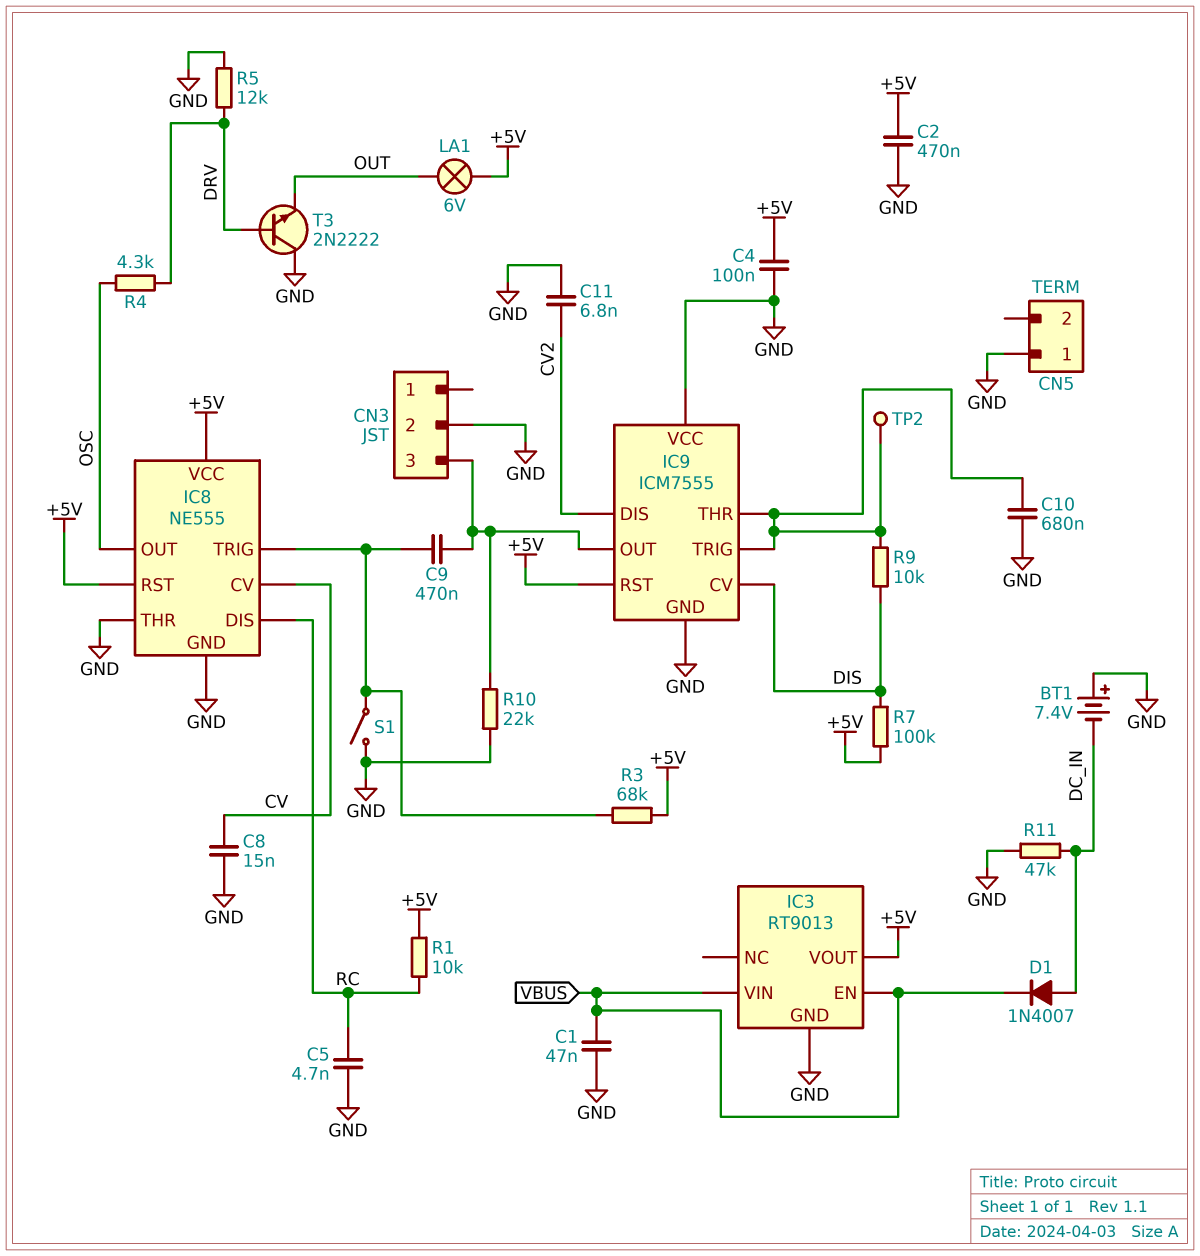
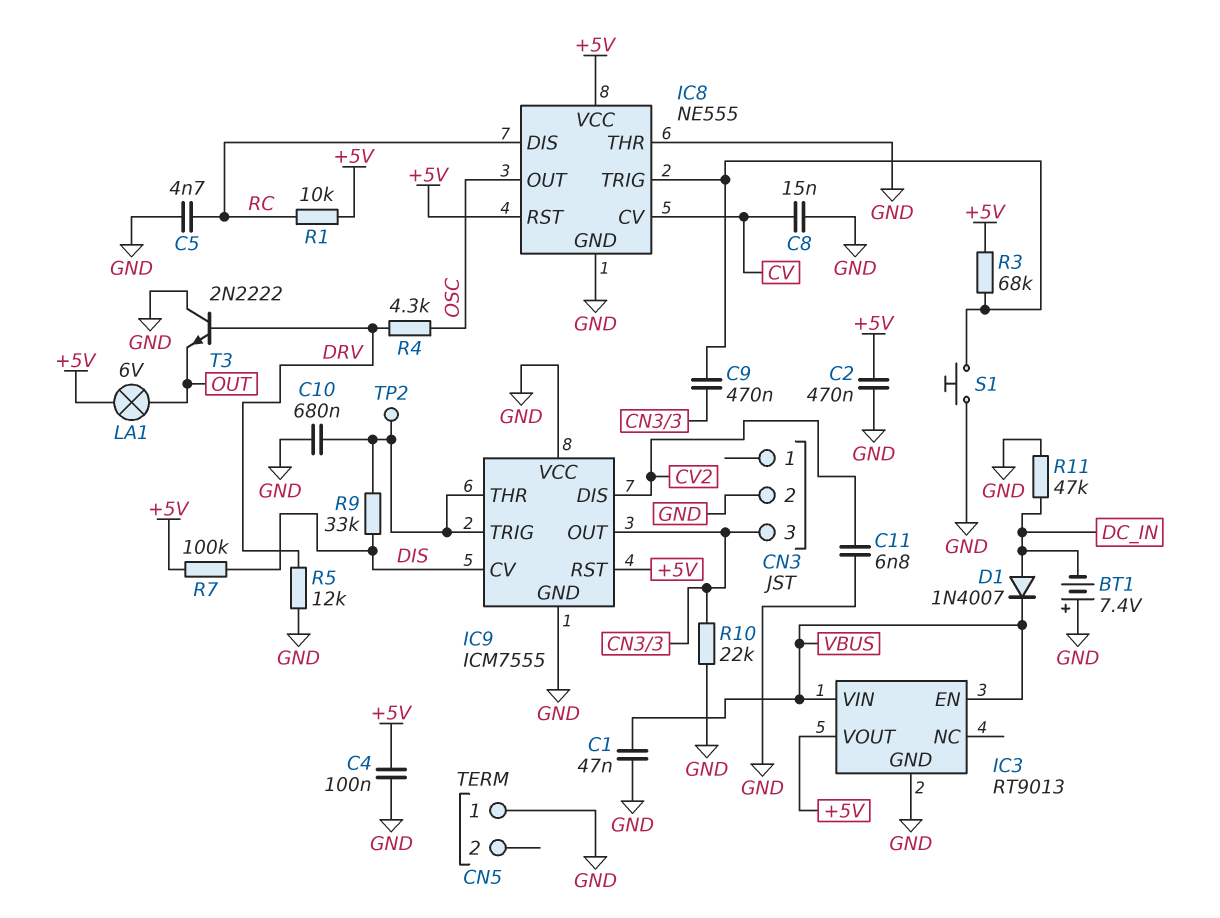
R9: 10k (DIS, IC9/THR) -> 33k (DIS, IC9/THR)
S1: switch (GND, IC8/TRIG) -> button (GND, IC8/TRIG)

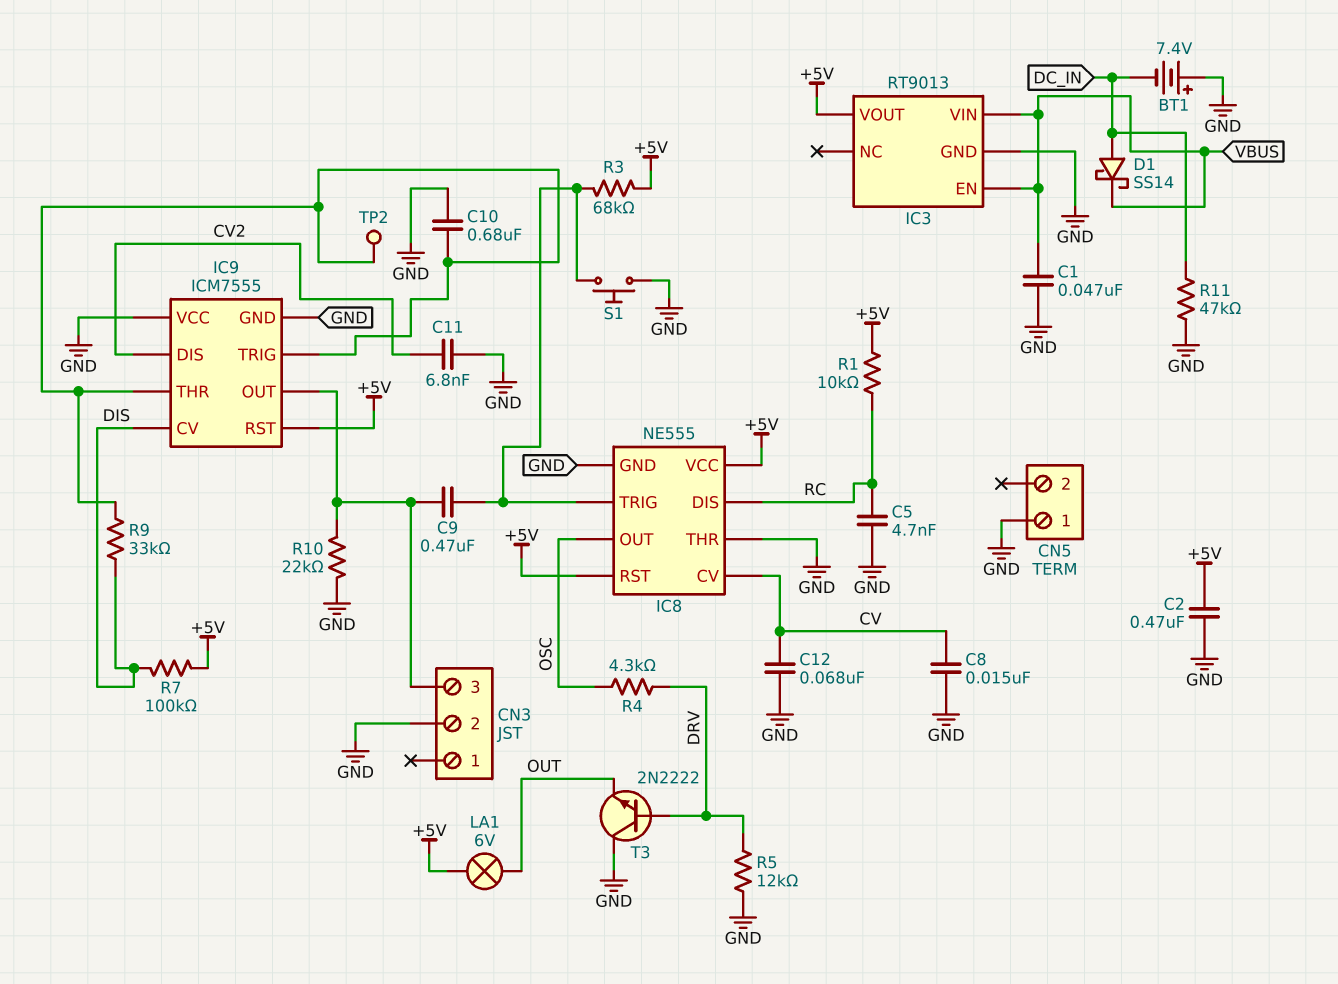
C4: 100nF (+5V, GND) -> none
C12: none -> 68nF (CV, GND)
D1: diode 1N4007 (A DC_IN, K VBUS) -> schottky SS14 (A DC_IN, K VBUS)

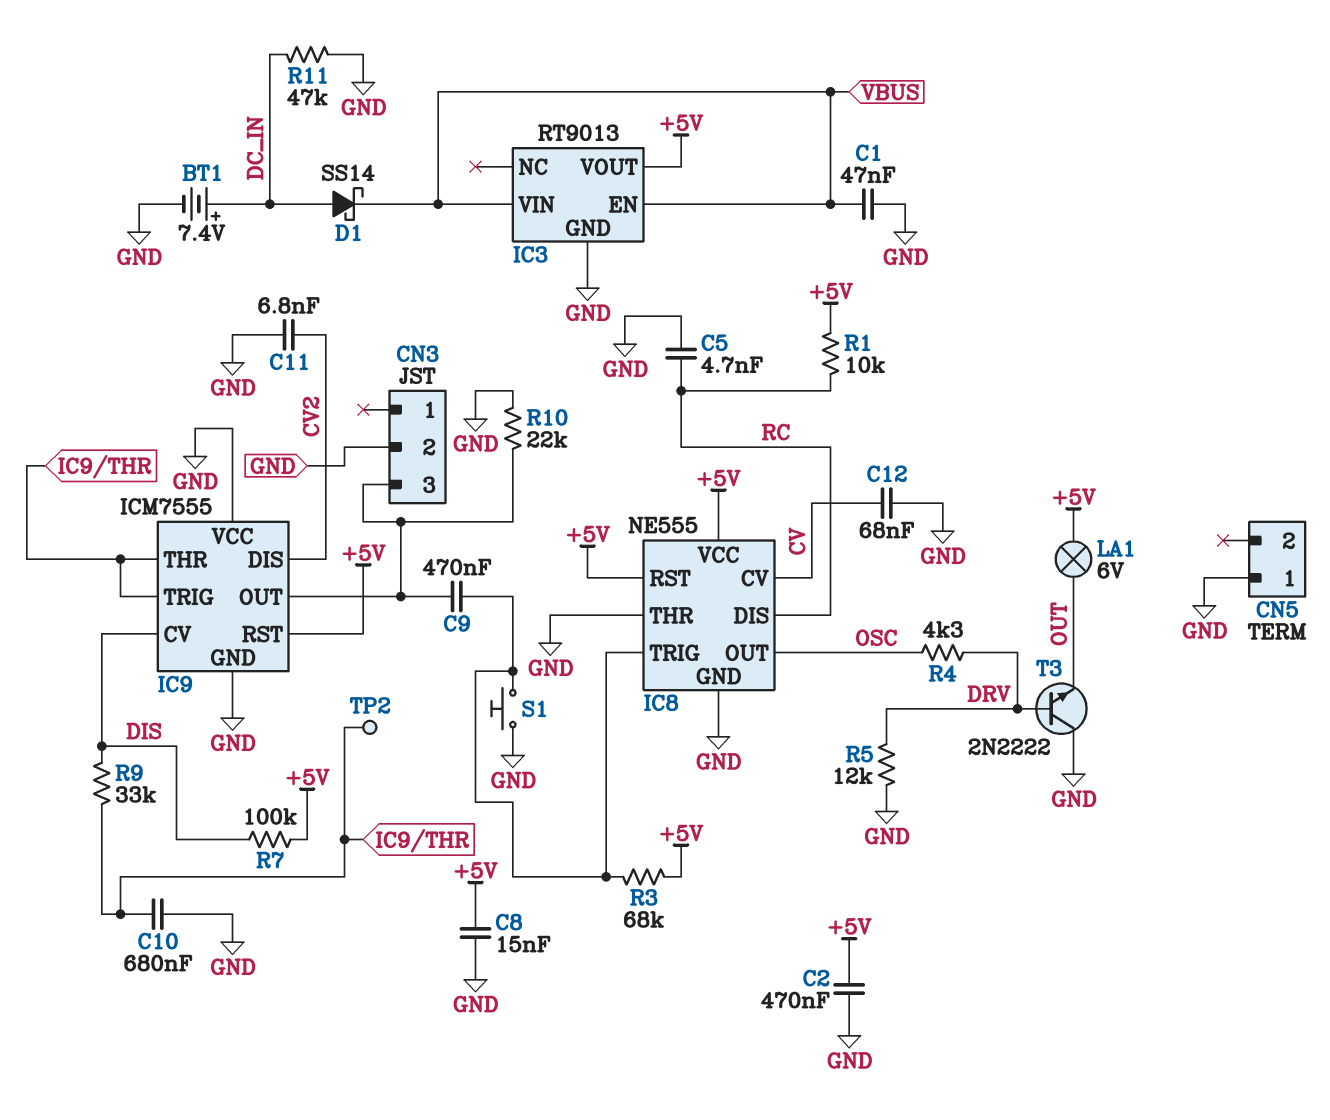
BT1: 7.4V (plus GND, minus DC_IN) -> 7.4V (plus DC_IN, minus GND)
C8: 15nF (CV, GND) -> 15nF (+5V, GND)

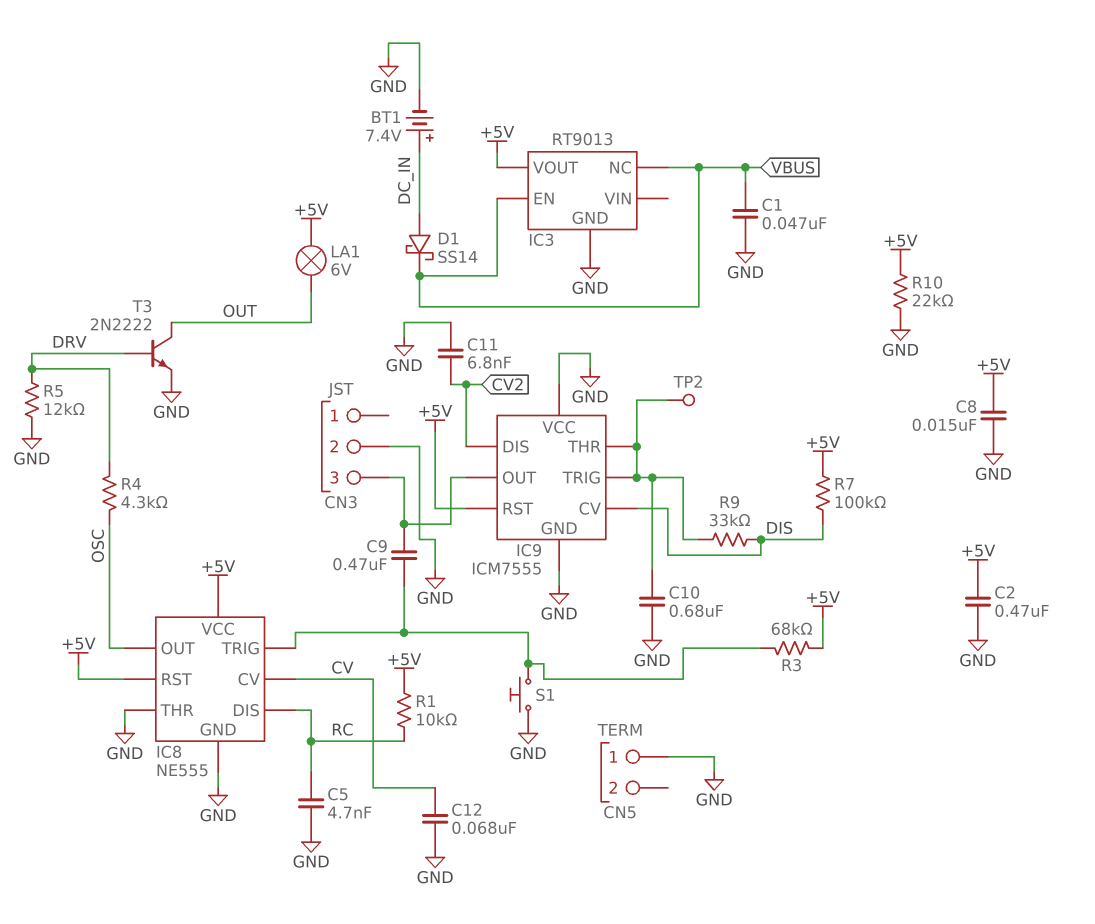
IC3 pin NC: none -> VBUS
IC3 pin VIN: VBUS -> none
R10: 22k (CN3/3, GND) -> 22k (+5V, GND)
R11: 47k (DC_IN, GND) -> none
T3: NPN 2N2222 (B DRV, C GND, E OUT) -> NPN 2N2222 (B DRV, C OUT, E GND)

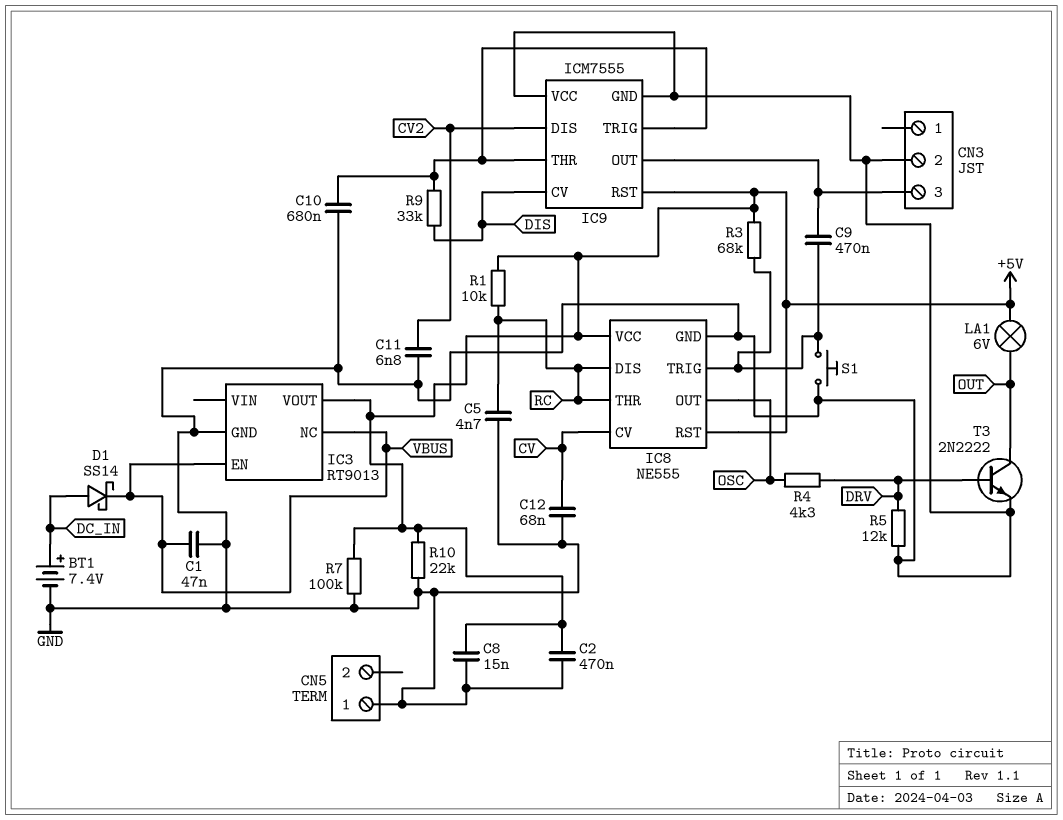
IC8 pin THR: GND -> RC
R7: 100k (+5V, DIS) -> 100k (+5V, GND)
TP2: test point (IC9/THR) -> none

